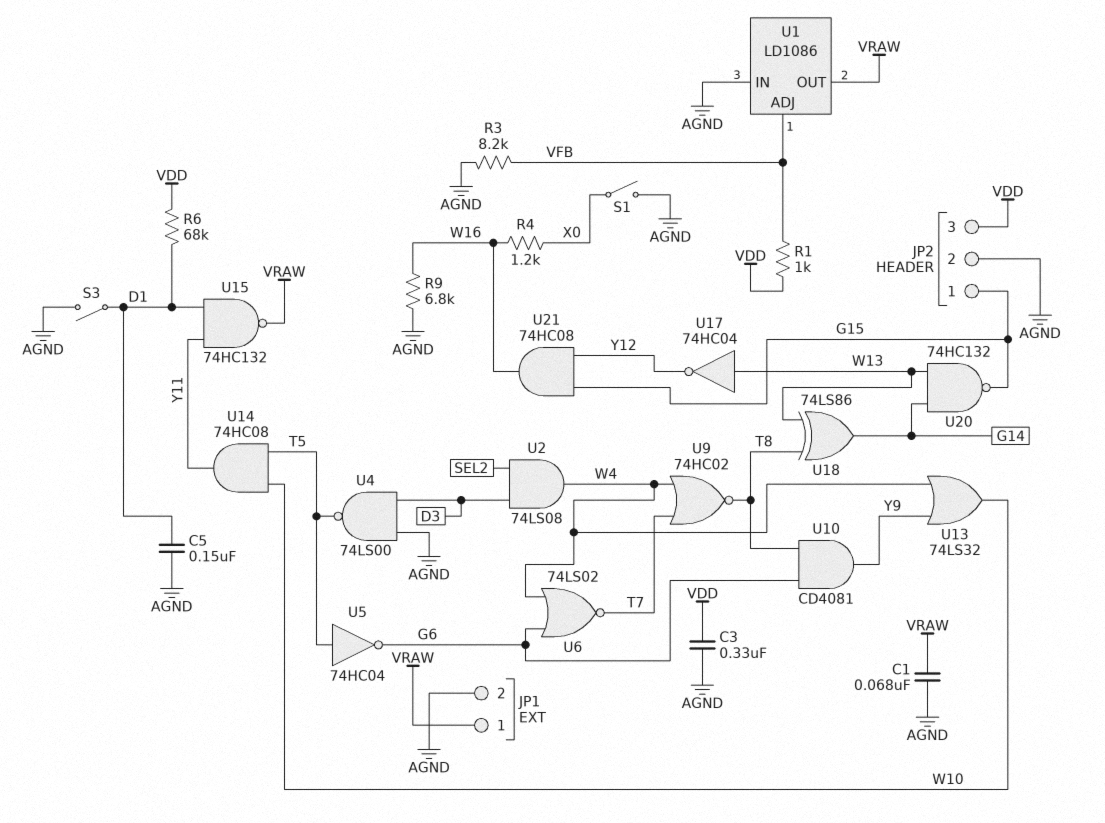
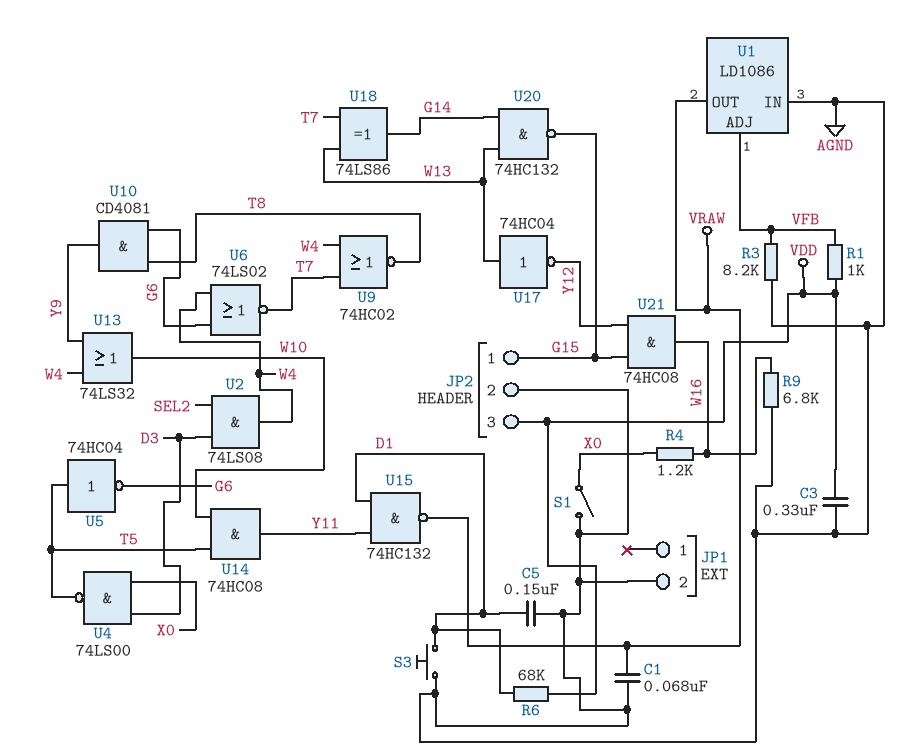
JP1 pin 1: VRAW -> none
S3: switch (AGND, D1) -> button (AGND, D1)
U4: NAND 74LS00 (in AGND, in D3, out T5) -> NAND 74LS00 (in D3, in X0, out T5)
U18: XOR 74LS86 (in T8, in W13, out G14) -> XOR 74LS86 (in T7, in W13, out G14)

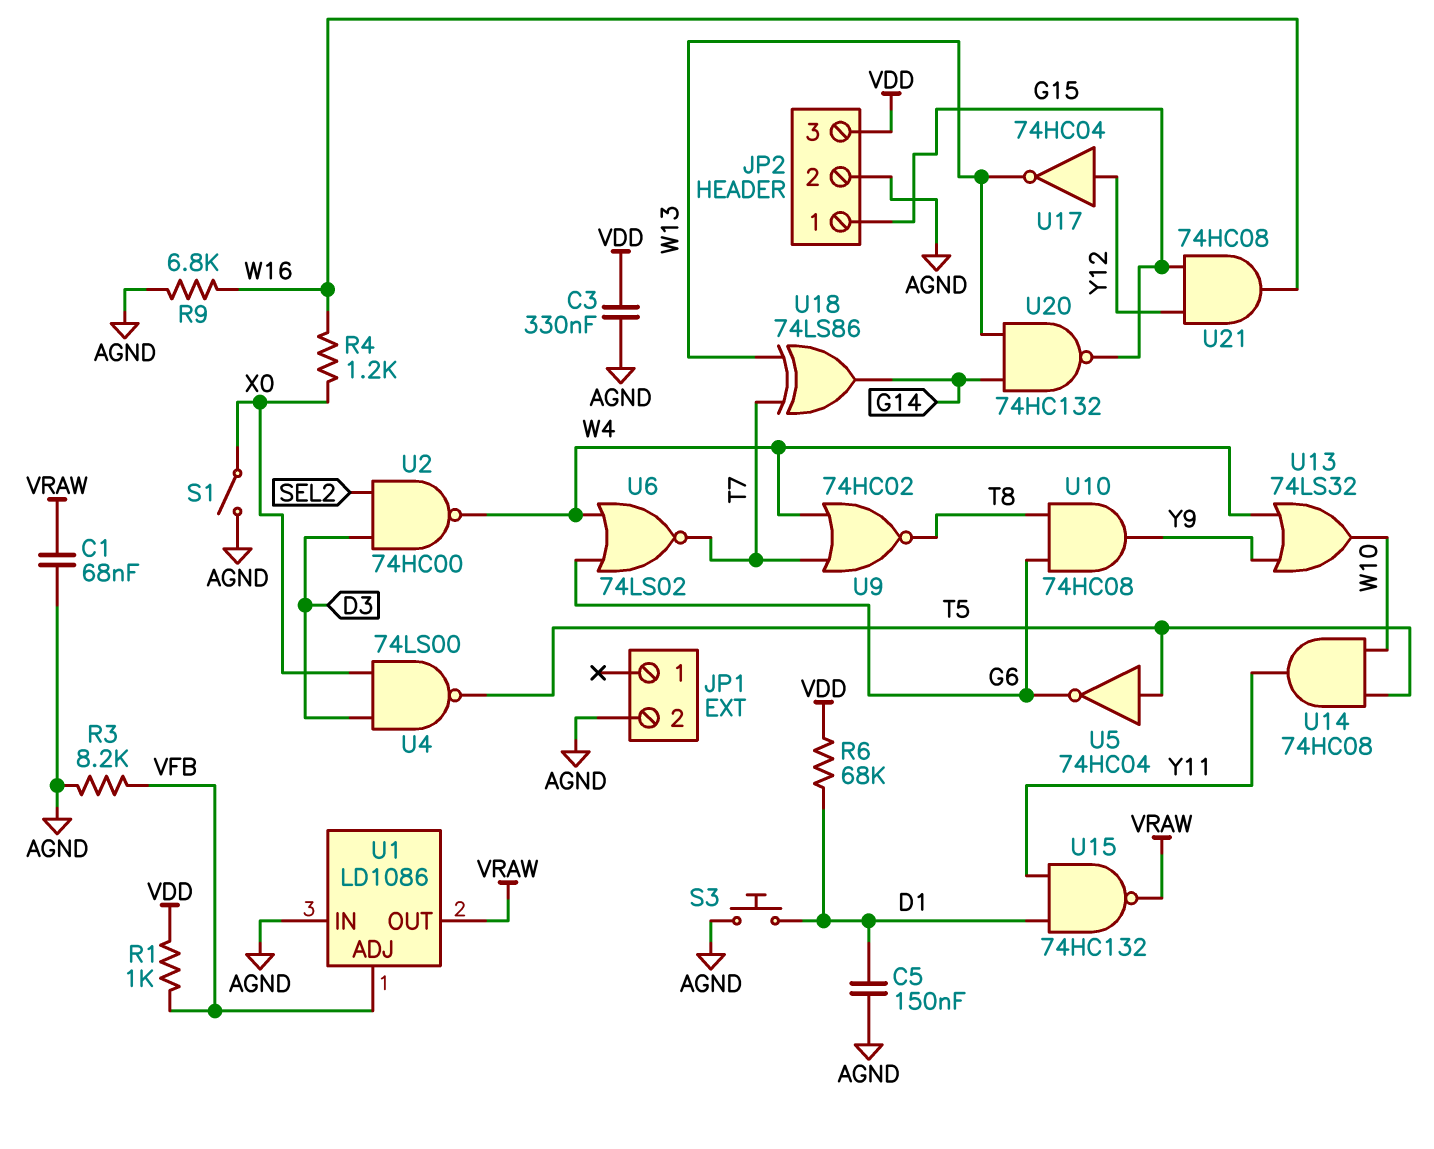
U2: AND 74LS08 (in D3, in SEL2, out W4) -> NAND 74HC00 (in D3, in SEL2, out W4)
U10: AND CD4081 (in G6, in T8, out Y9) -> AND 74HC08 (in G6, in T8, out Y9)
U17: NOT 74HC04 (in W13, out Y12) -> NOT 74HC04 (in Y12, out W13)

